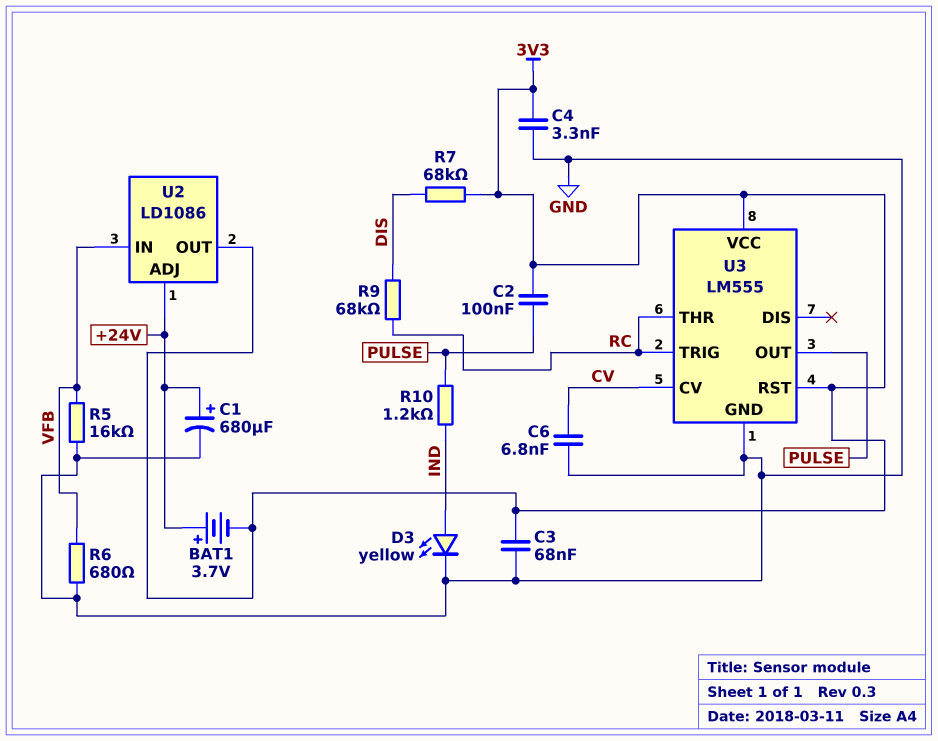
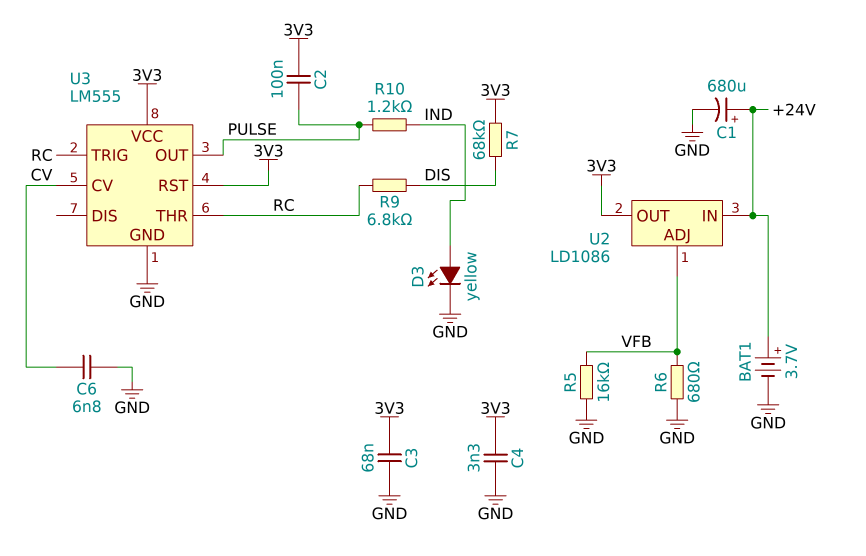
BAT1: 3.7V (plus +24V, minus 3V3) -> 3.7V (plus +24V, minus GND)
R9: 68k (DIS, RC) -> 6.8k (DIS, RC)
U2 pin ADJ: +24V -> VFB
U2 pin IN: VFB -> +24V

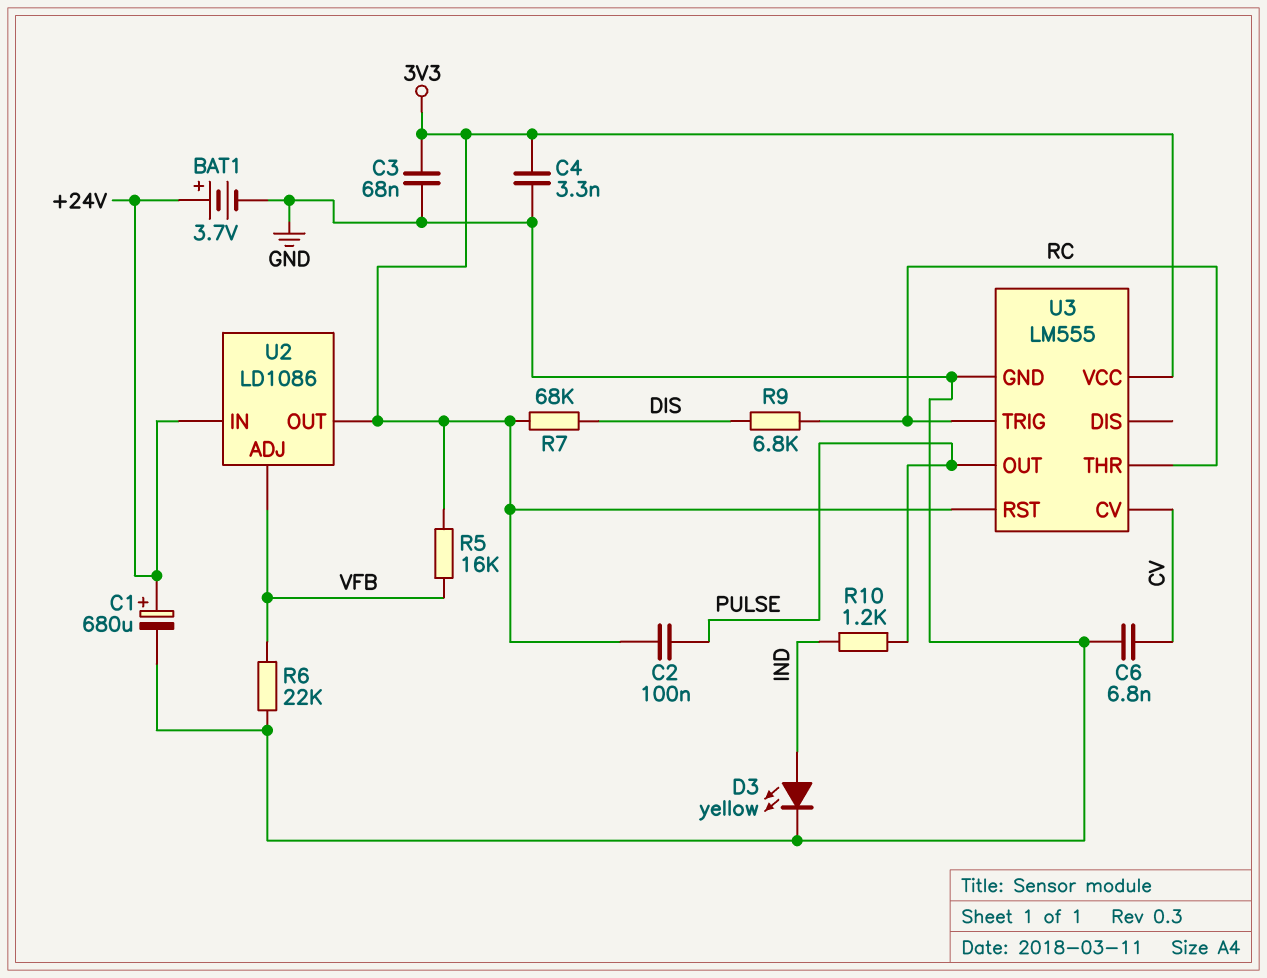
R5: 16k (GND, VFB) -> 16k (3V3, VFB)
R6: 680 (GND, VFB) -> 22k (GND, VFB)

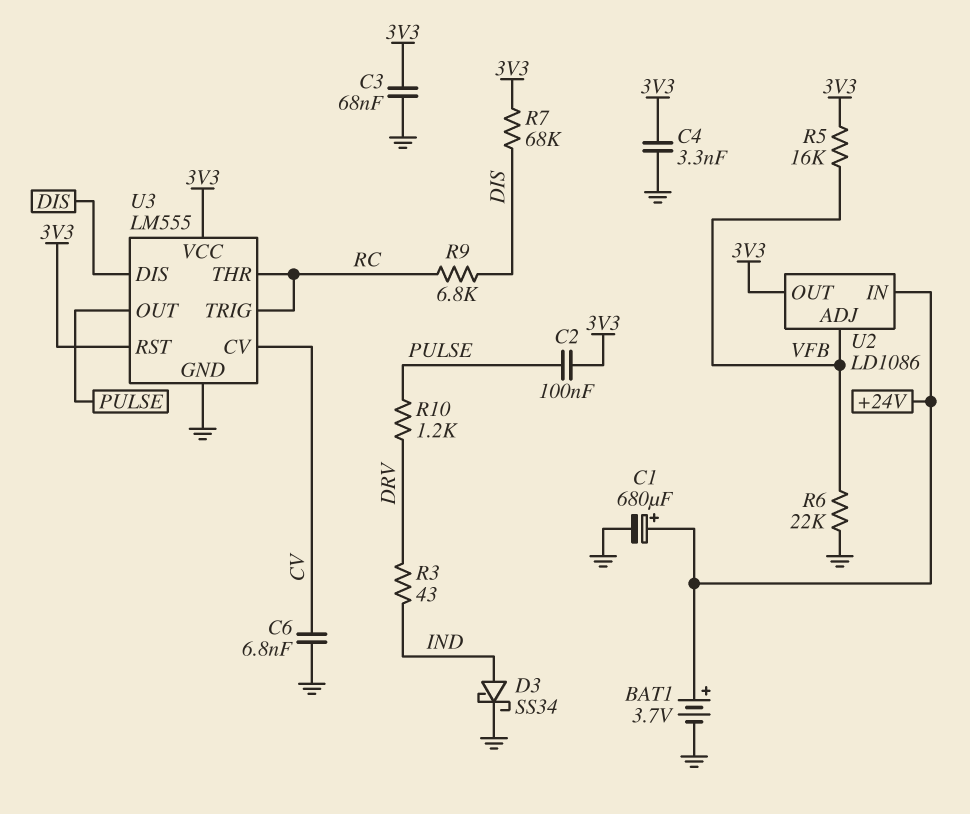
D3: LED yellow (A IND, K GND) -> schottky SS34 (A IND, K GND)
R3: none -> 43 (DRV, IND)
R10: 1.2k (IND, PULSE) -> 1.2k (DRV, PULSE)
U3 pin DIS: none -> DIS

